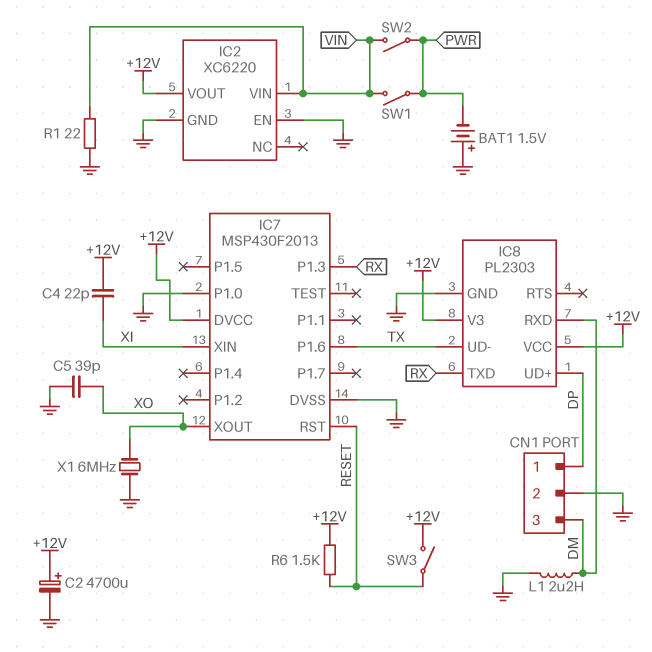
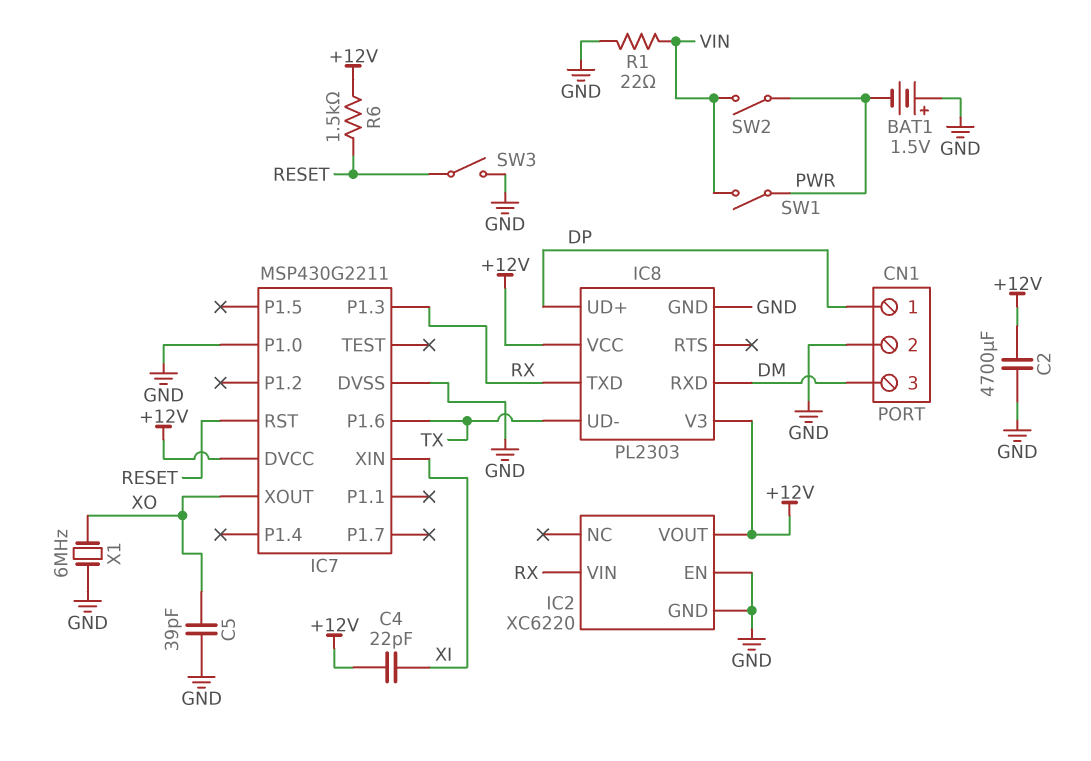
C2: 4700uF (plus +12V, minus GND) -> 4700uF (+12V, GND)
IC2 pin VIN: VIN -> RX
IC7: MSP430F2013 -> MSP430G2211
L1: 2.2uH (DM, GND) -> none
SW3: switch (+12V, RESET) -> switch (GND, RESET)

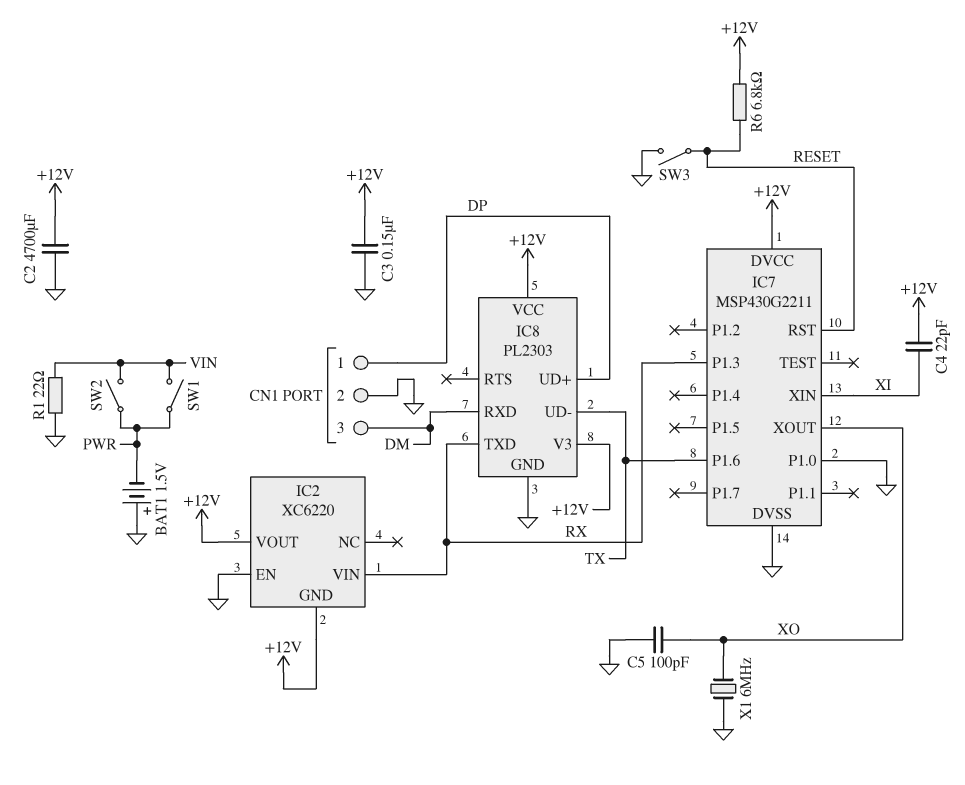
C3: none -> 150nF (+12V, GND)
C5: 39pF (GND, XO) -> 100pF (GND, XO)
IC2 pin GND: GND -> +12V
R6: 1.5k (+12V, RESET) -> 6.8k (+12V, RESET)

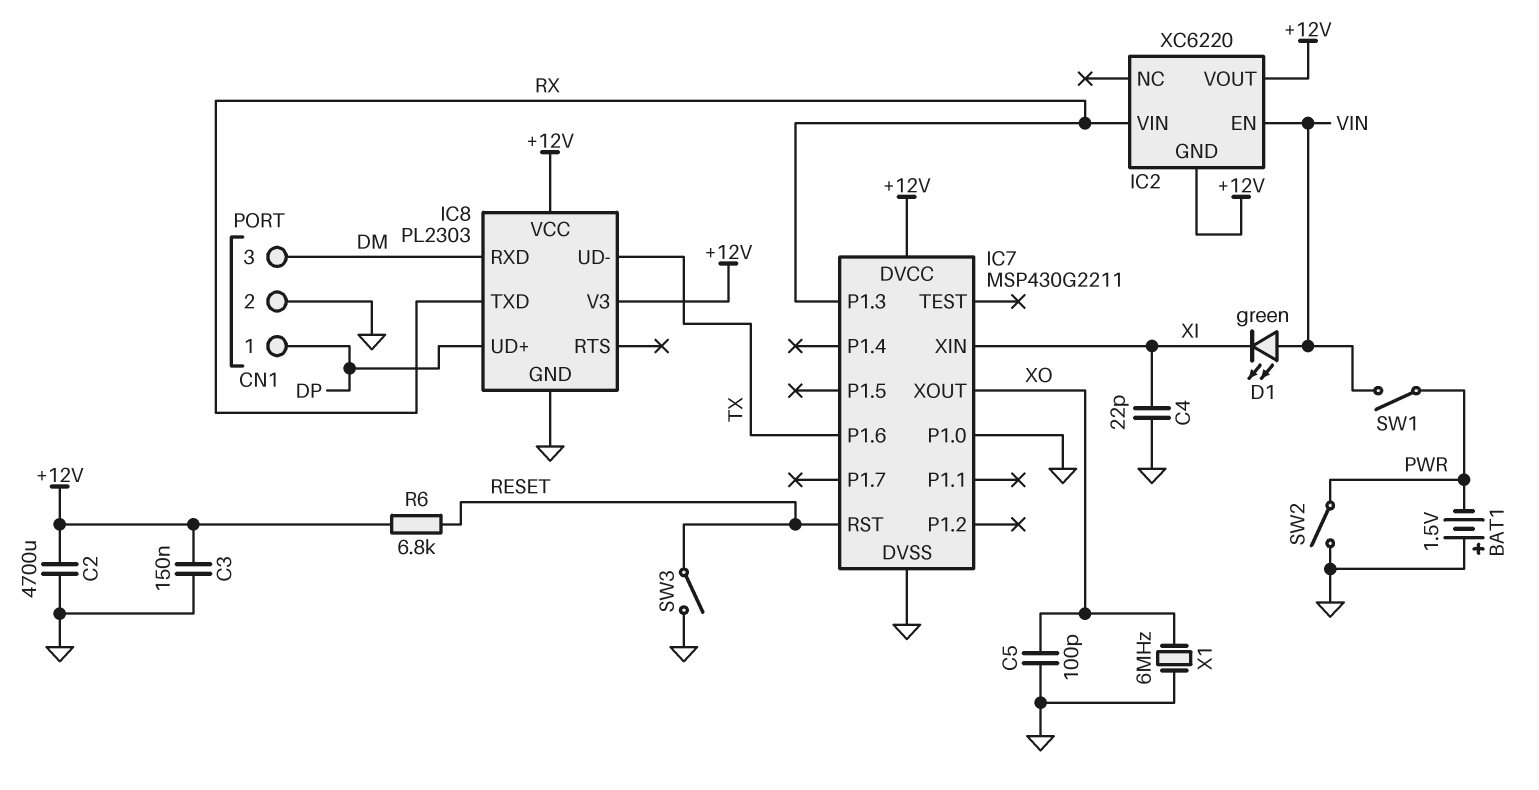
C4: 22pF (+12V, XI) -> 22pF (GND, XI)
D1: none -> LED green (A VIN, K XI)
IC2 pin EN: GND -> VIN
R1: 22 (GND, VIN) -> none
SW2: switch (PWR, VIN) -> switch (GND, PWR)

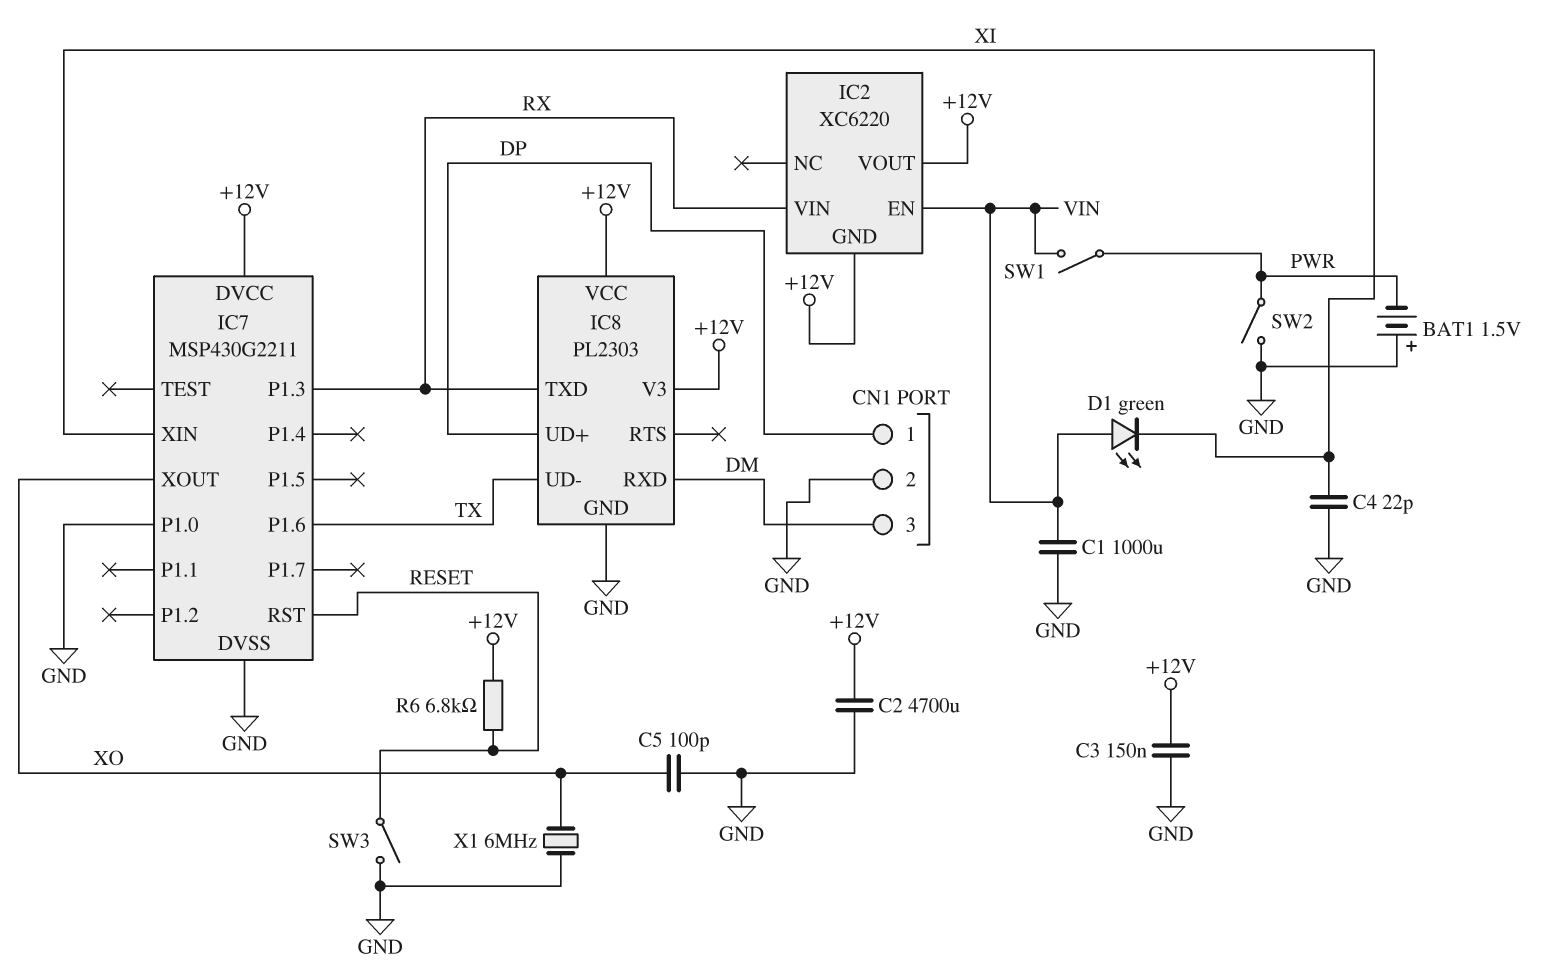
C1: none -> 1000uF (GND, VIN)

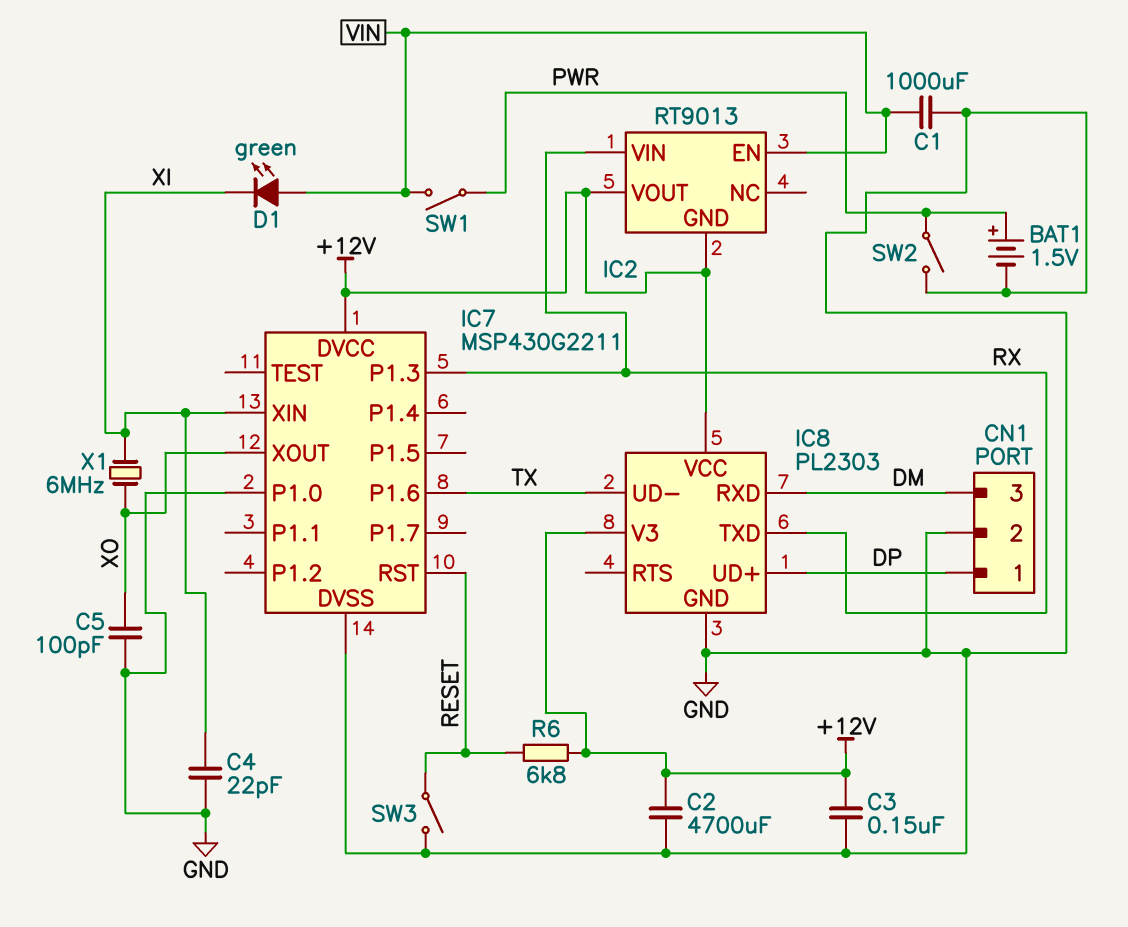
BAT1: 1.5V (plus GND, minus PWR) -> 1.5V (plus PWR, minus GND)
IC2: XC6220 -> RT9013
X1: 6MHz (GND, XO) -> 6MHz (XI, XO)

